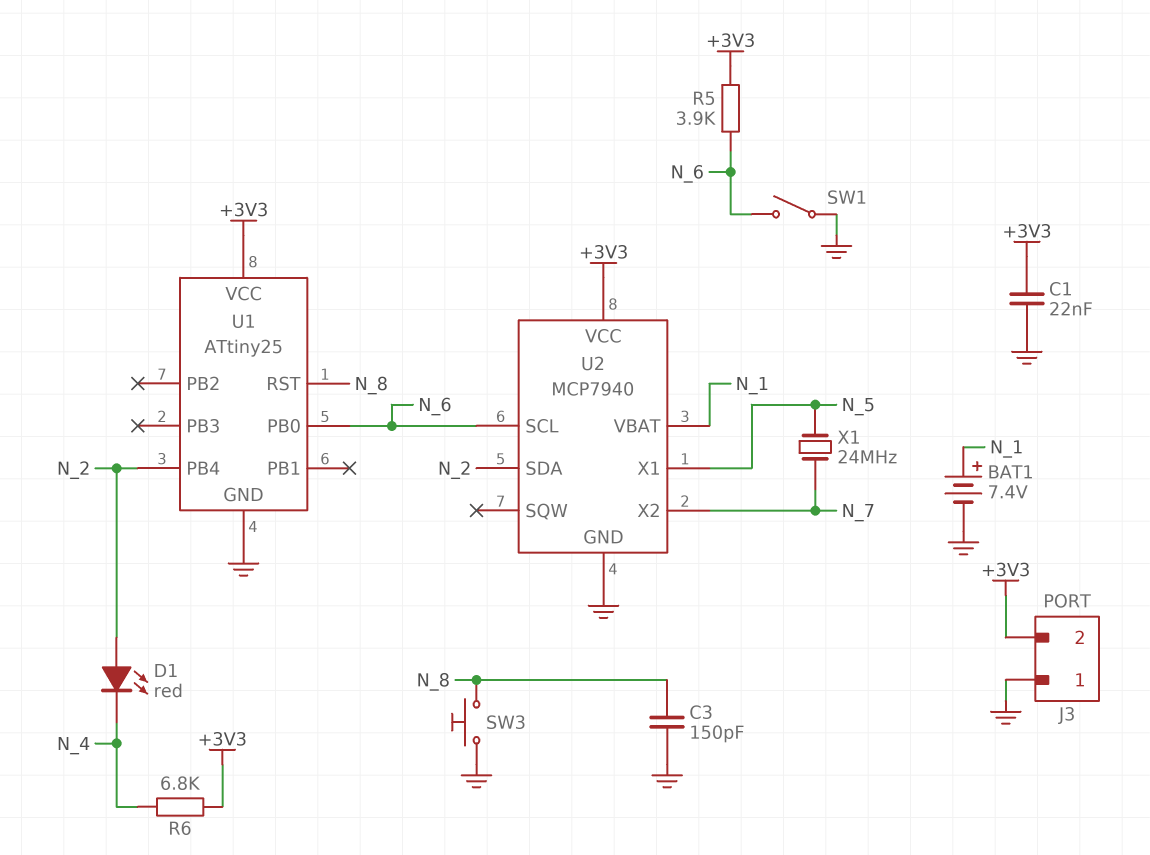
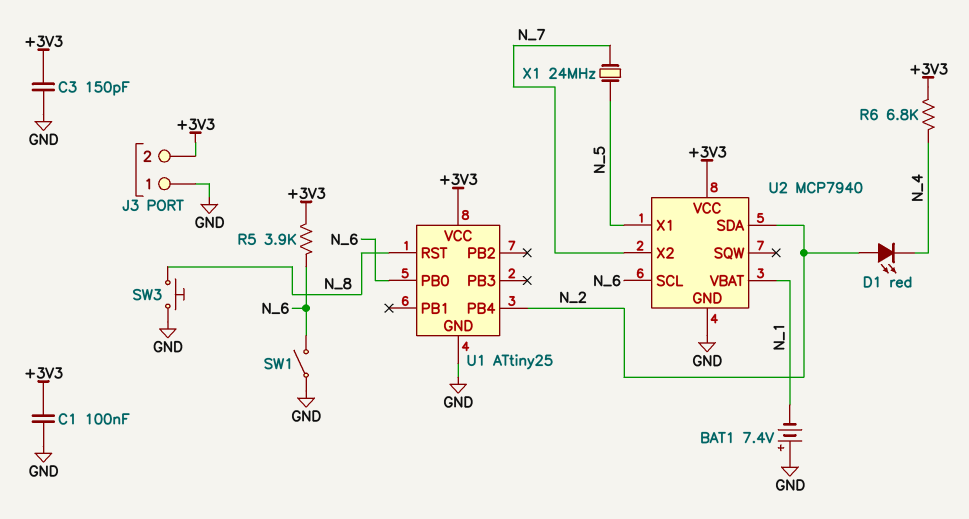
BAT1: 7.4V (plus N_1, minus GND) -> 7.4V (plus GND, minus N_1)
C1: 22nF (+3V3, GND) -> 100nF (+3V3, GND)
C3: 150pF (GND, N_8) -> 150pF (+3V3, GND)

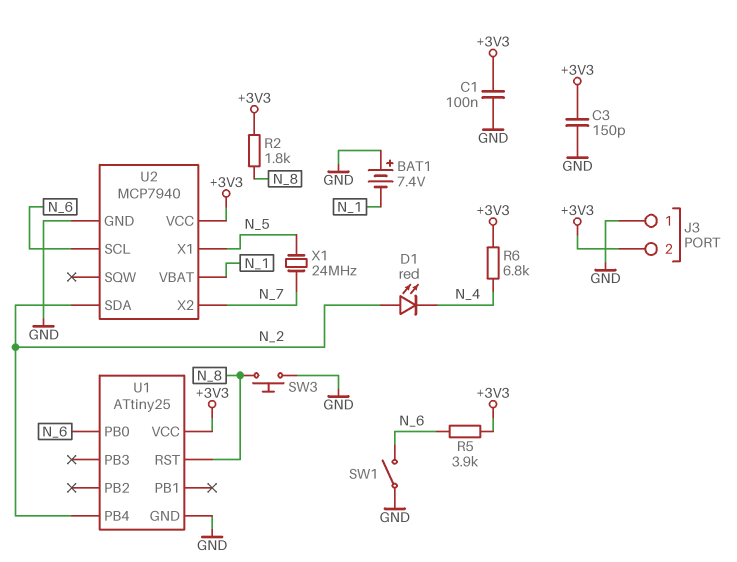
R2: none -> 1.8k (+3V3, N_8)

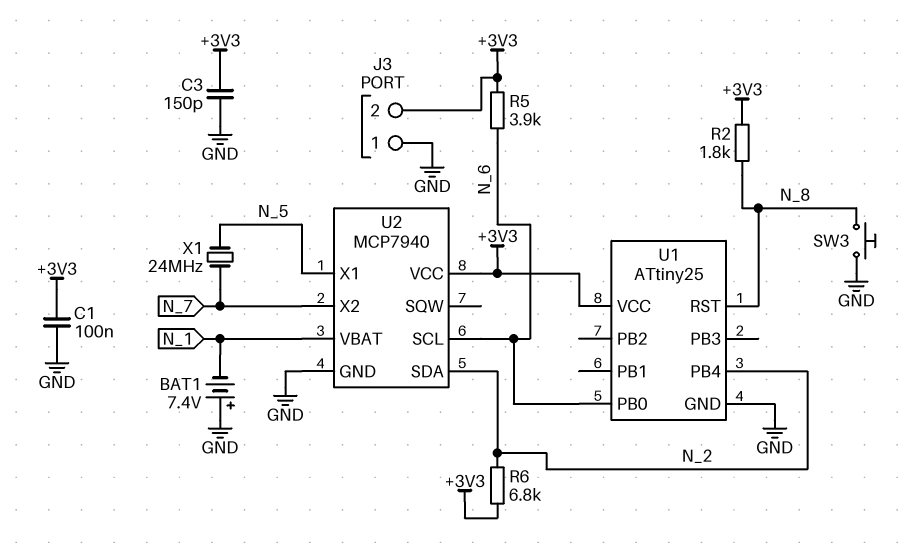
D1: LED red (A N_2, K N_4) -> none
R6: 6.8k (+3V3, N_4) -> 6.8k (+3V3, N_2)
SW1: switch (GND, N_6) -> none

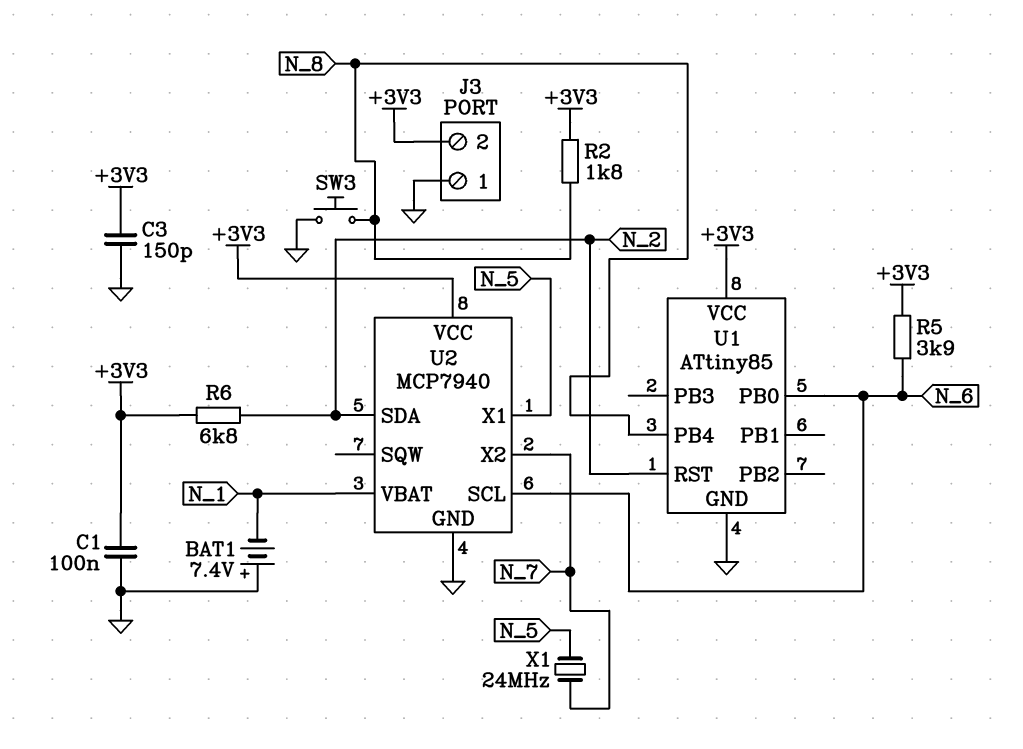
U1: ATtiny25 -> ATtiny85
U1 pin PB4: N_2 -> N_8
U1 pin RST: N_8 -> N_2

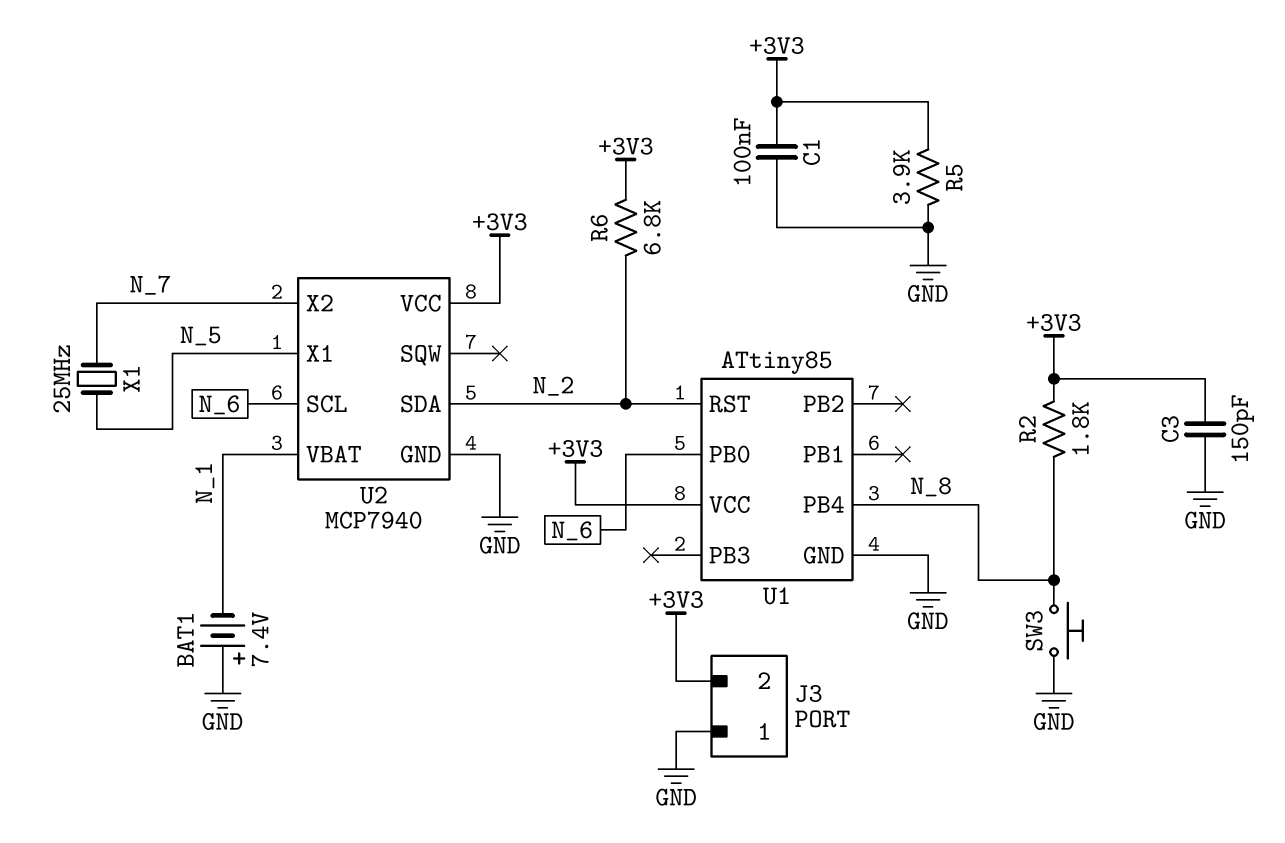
R5: 3.9k (+3V3, N_6) -> 3.9k (+3V3, GND)
X1: 24MHz (N_5, N_7) -> 25MHz (N_5, N_7)

